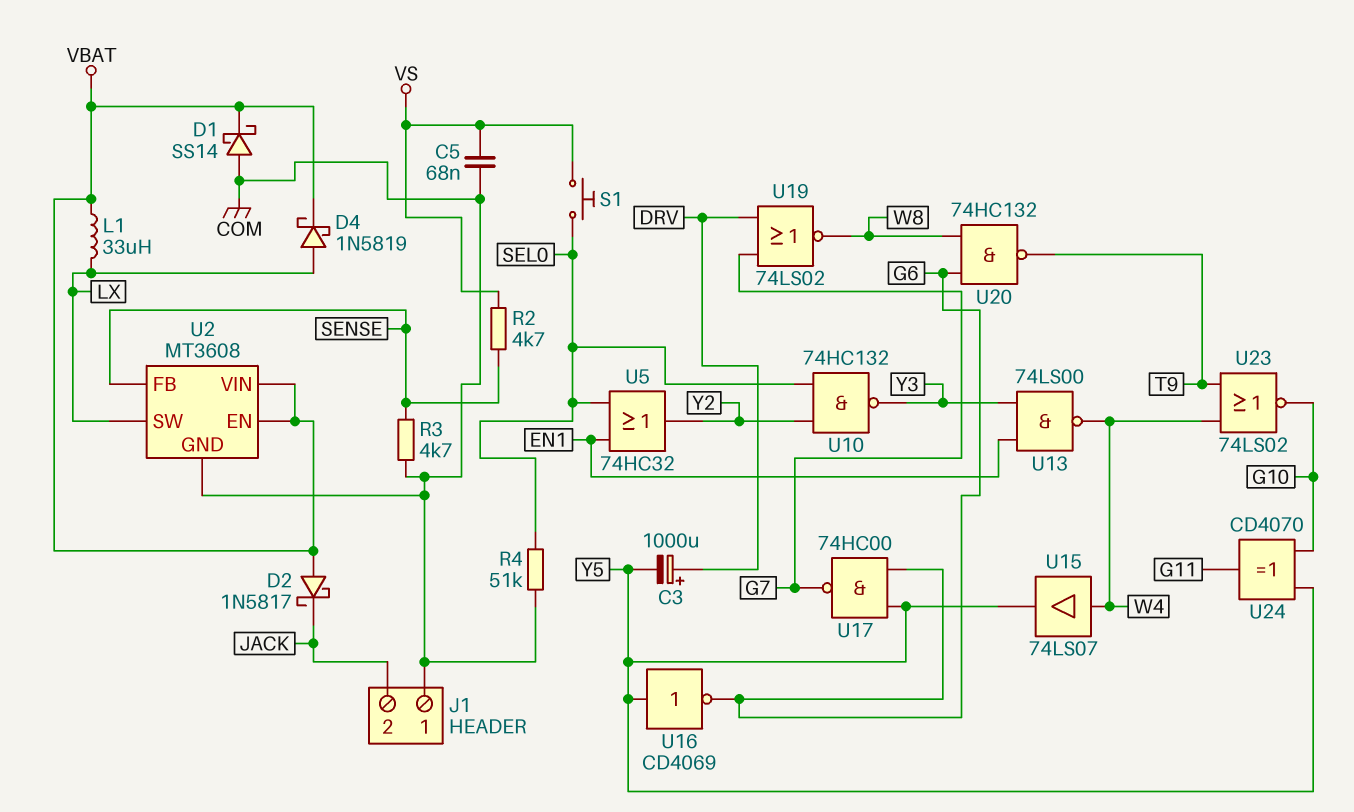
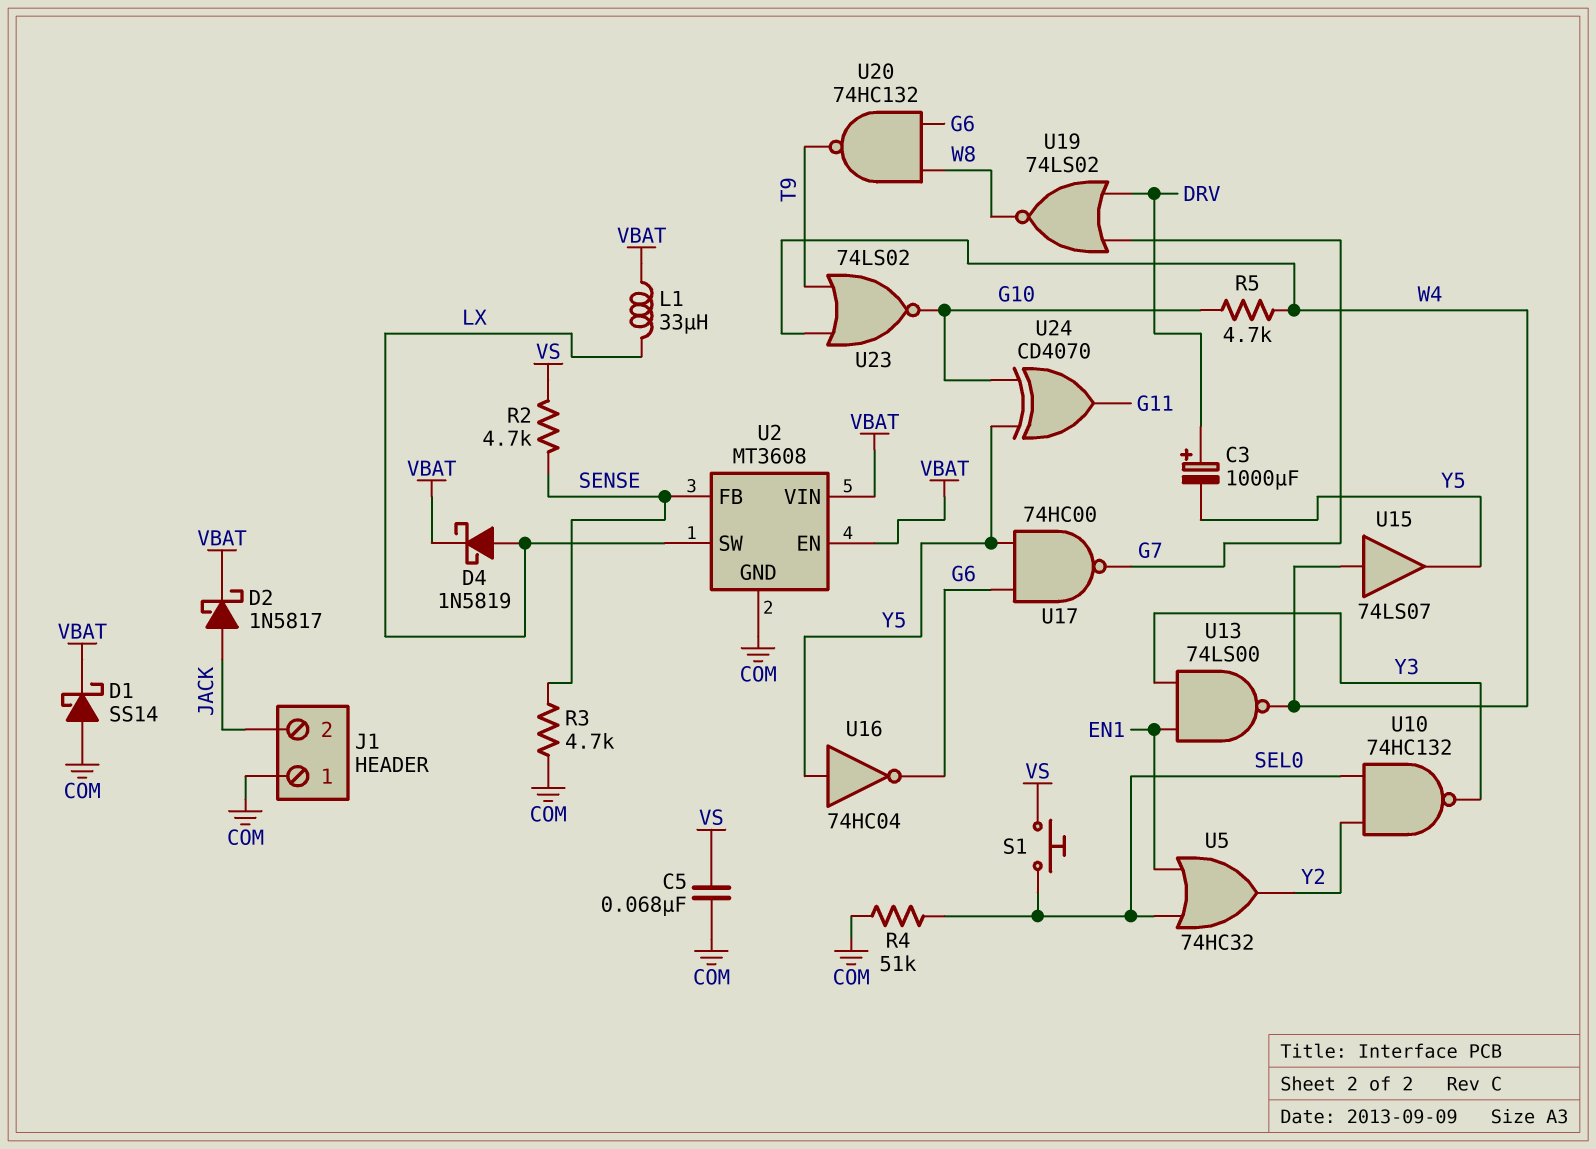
D2: schottky 1N5817 (A VBAT, K JACK) -> schottky 1N5817 (A JACK, K VBAT)
R5: none -> 4.7k (G10, W4)
U16: NOT CD4069 (in Y5, out G6) -> NOT 74HC04 (in Y5, out G6)

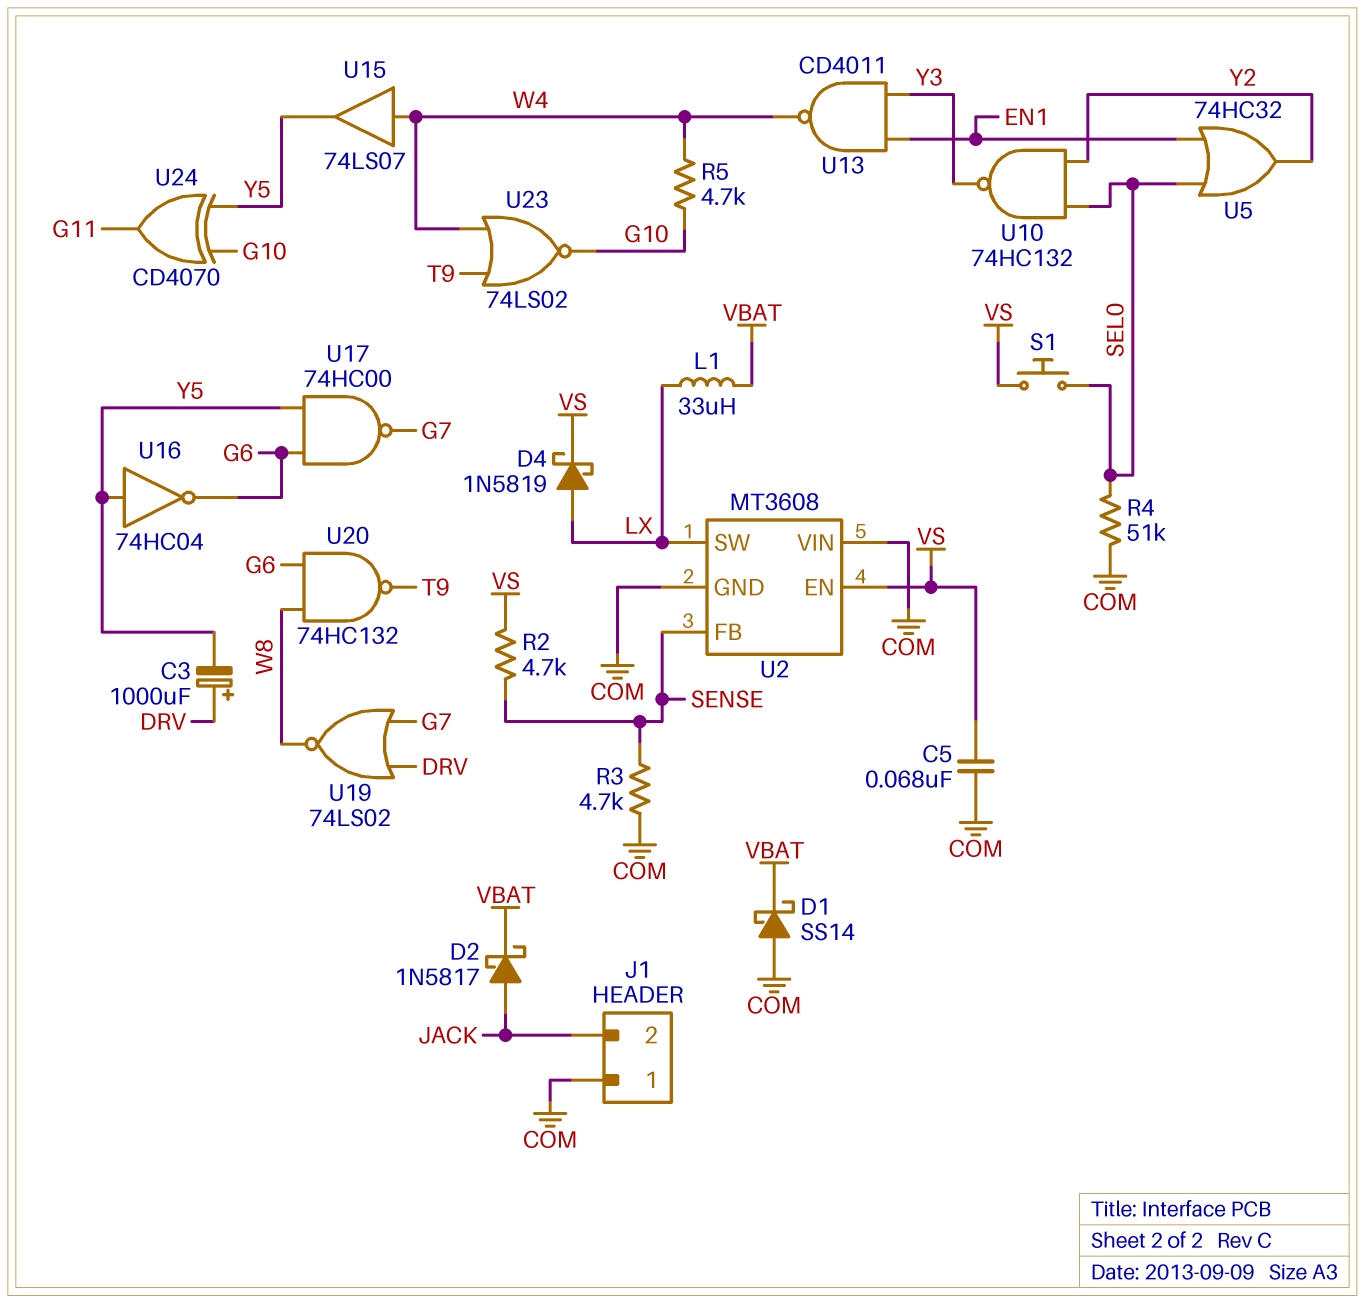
D4: schottky 1N5819 (A LX, K VBAT) -> schottky 1N5819 (A LX, K VS)
U2 pin EN: VBAT -> VS
U2 pin VIN: VBAT -> COM
U13: NAND 74LS00 (in EN1, in Y3, out W4) -> NAND CD4011 (in EN1, in Y3, out W4)

